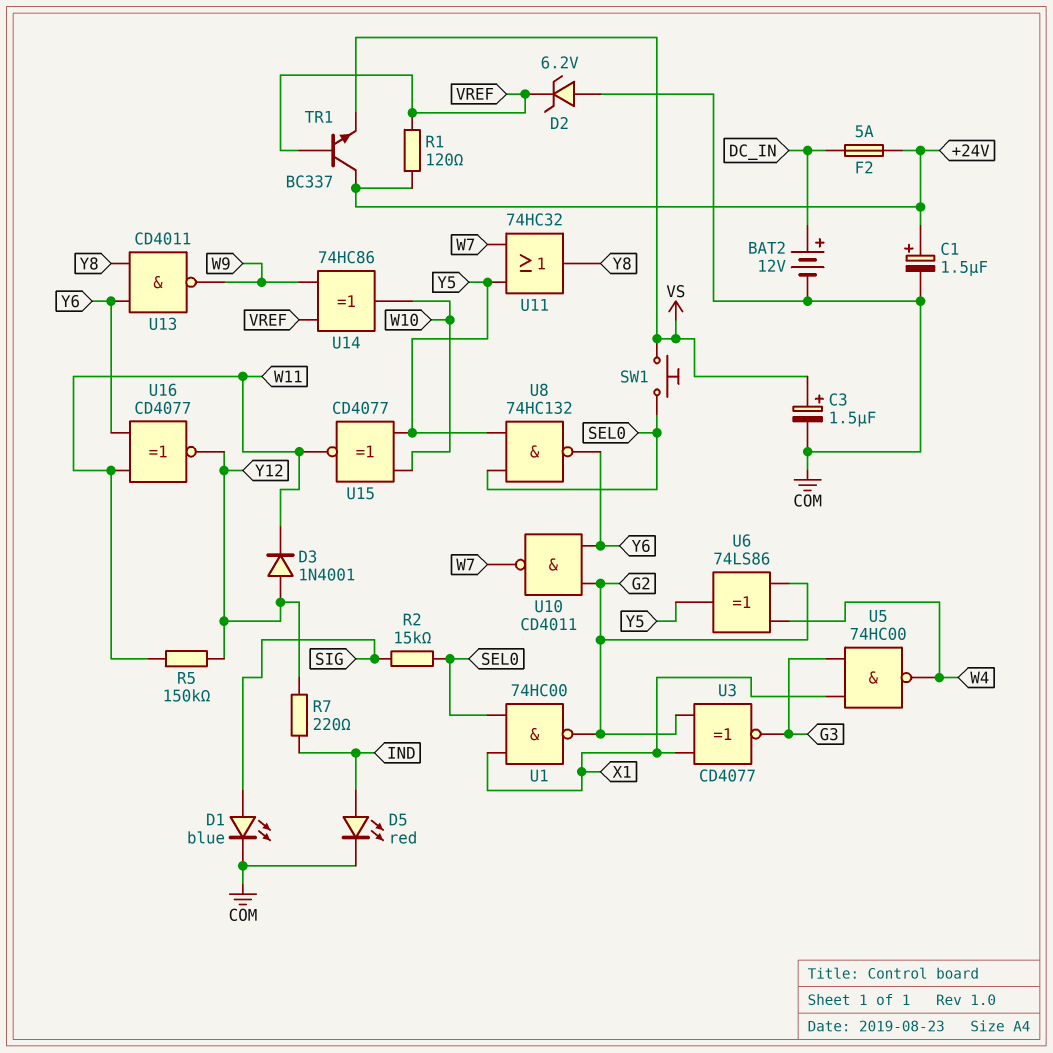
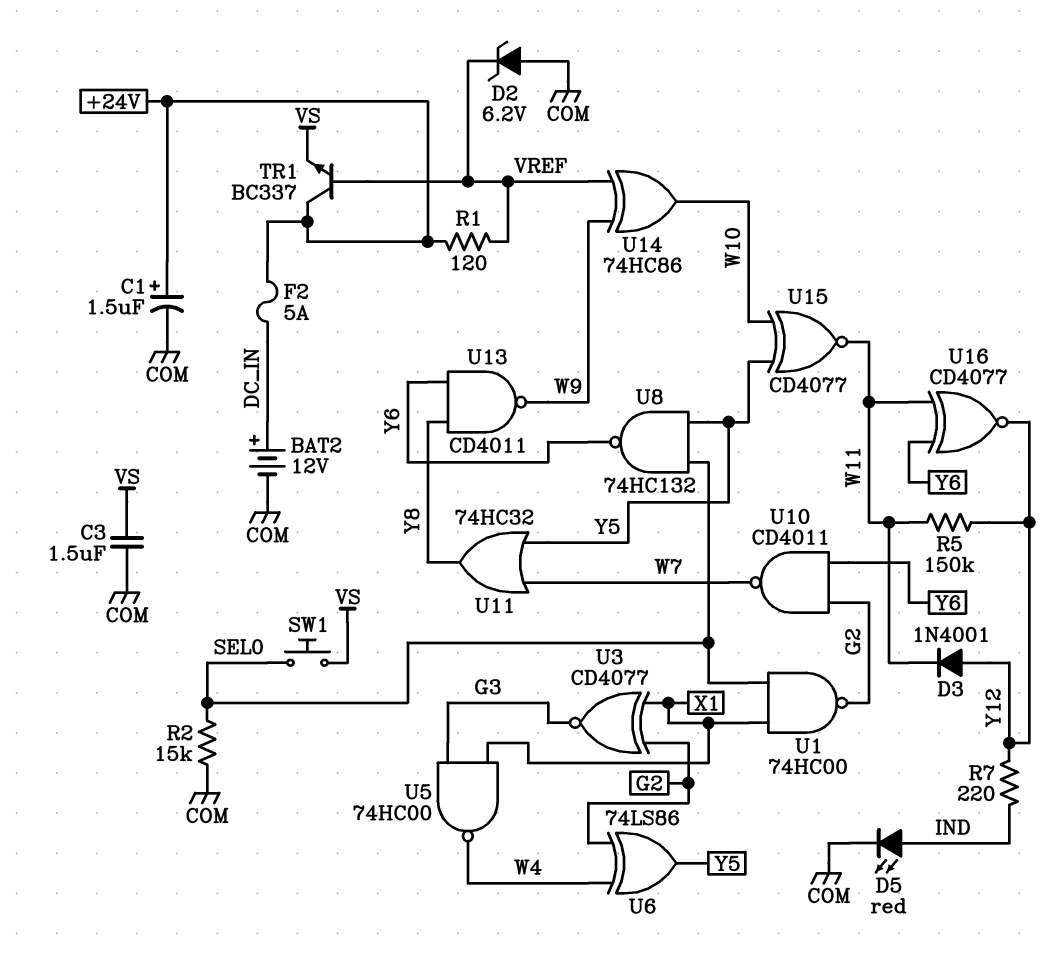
C3: 1.5uF (plus VS, minus COM) -> 1.5uF (COM, VS)
D1: LED blue (A SIG, K COM) -> none
R2: 15k (SEL0, SIG) -> 15k (COM, SEL0)

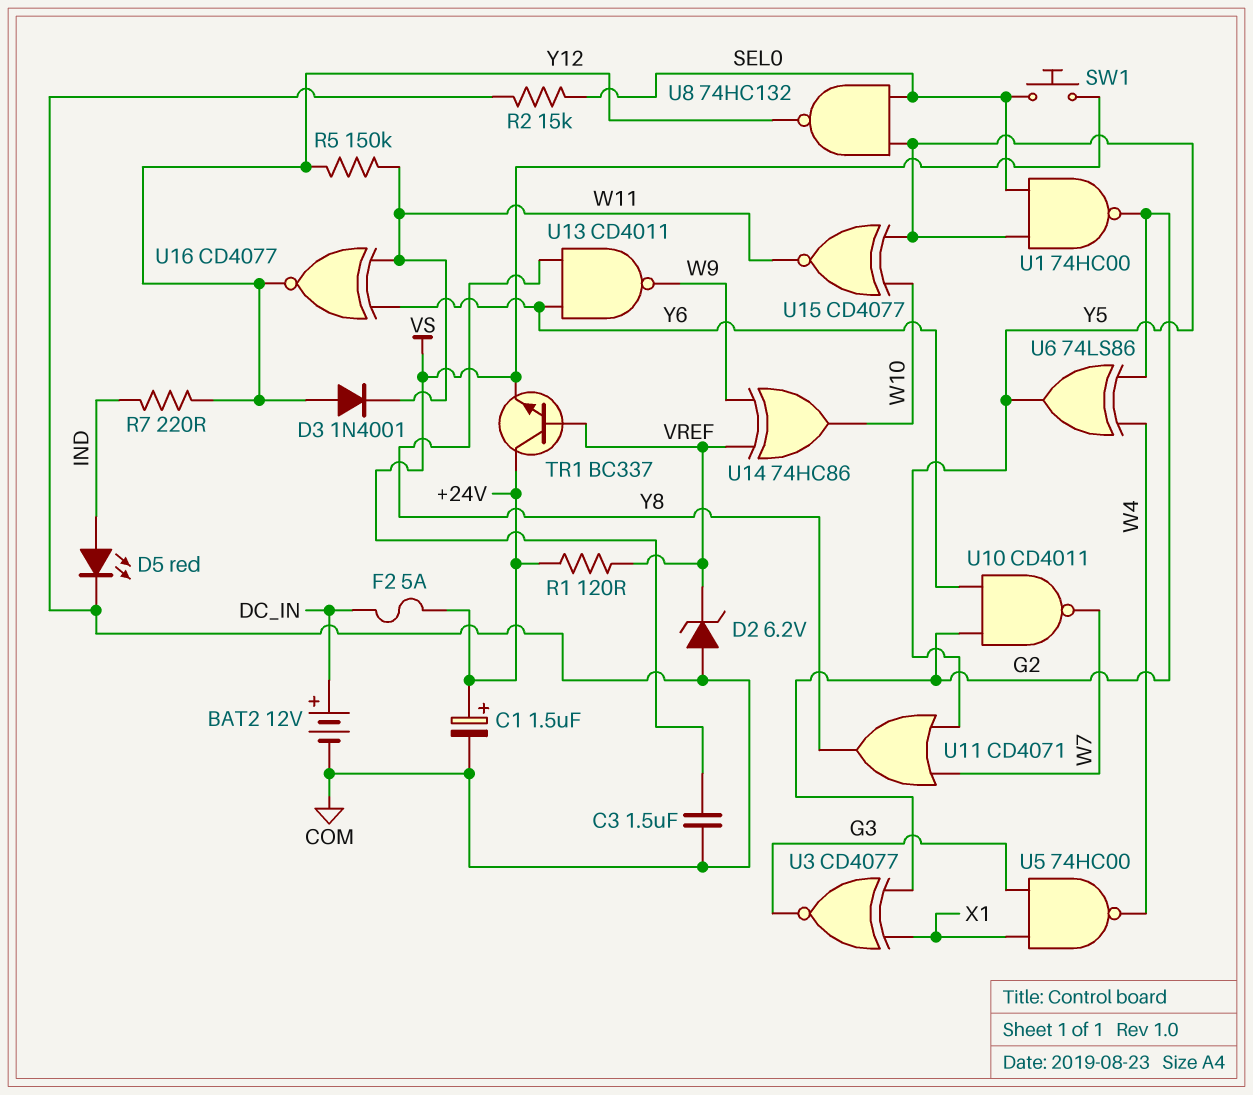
U1: NAND 74HC00 (in SEL0, in X1, out G2) -> NAND 74HC00 (in SEL0, in Y5, out G2)
U8: NAND 74HC132 (in SEL0, in Y5, out Y6) -> NAND 74HC132 (in SEL0, in Y5, out Y12)
U11: OR 74HC32 (in W7, in Y5, out Y8) -> OR CD4071 (in W7, in Y5, out Y8)

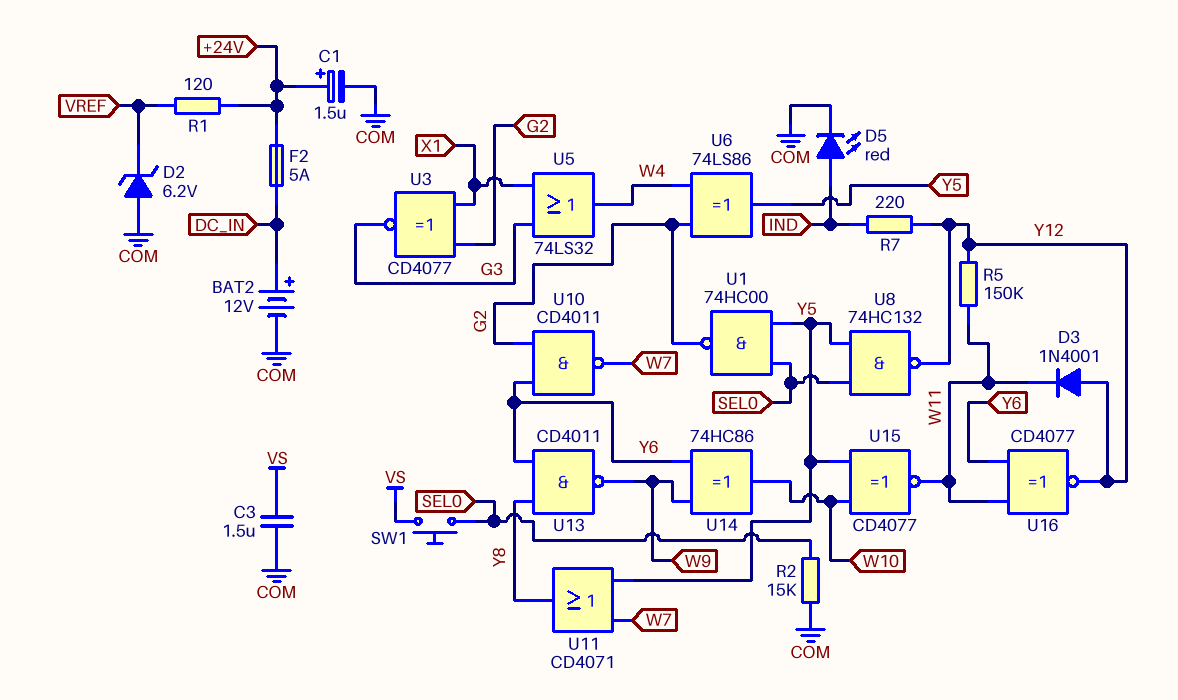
TR1: NPN BC337 (B VREF, C +24V, E VS) -> none
U5: NAND 74HC00 (in G3, in X1, out W4) -> OR 74LS32 (in G3, in X1, out W4)
U14: XOR 74HC86 (in VREF, in W9, out W10) -> XOR 74HC86 (in W9, in Y6, out W10)

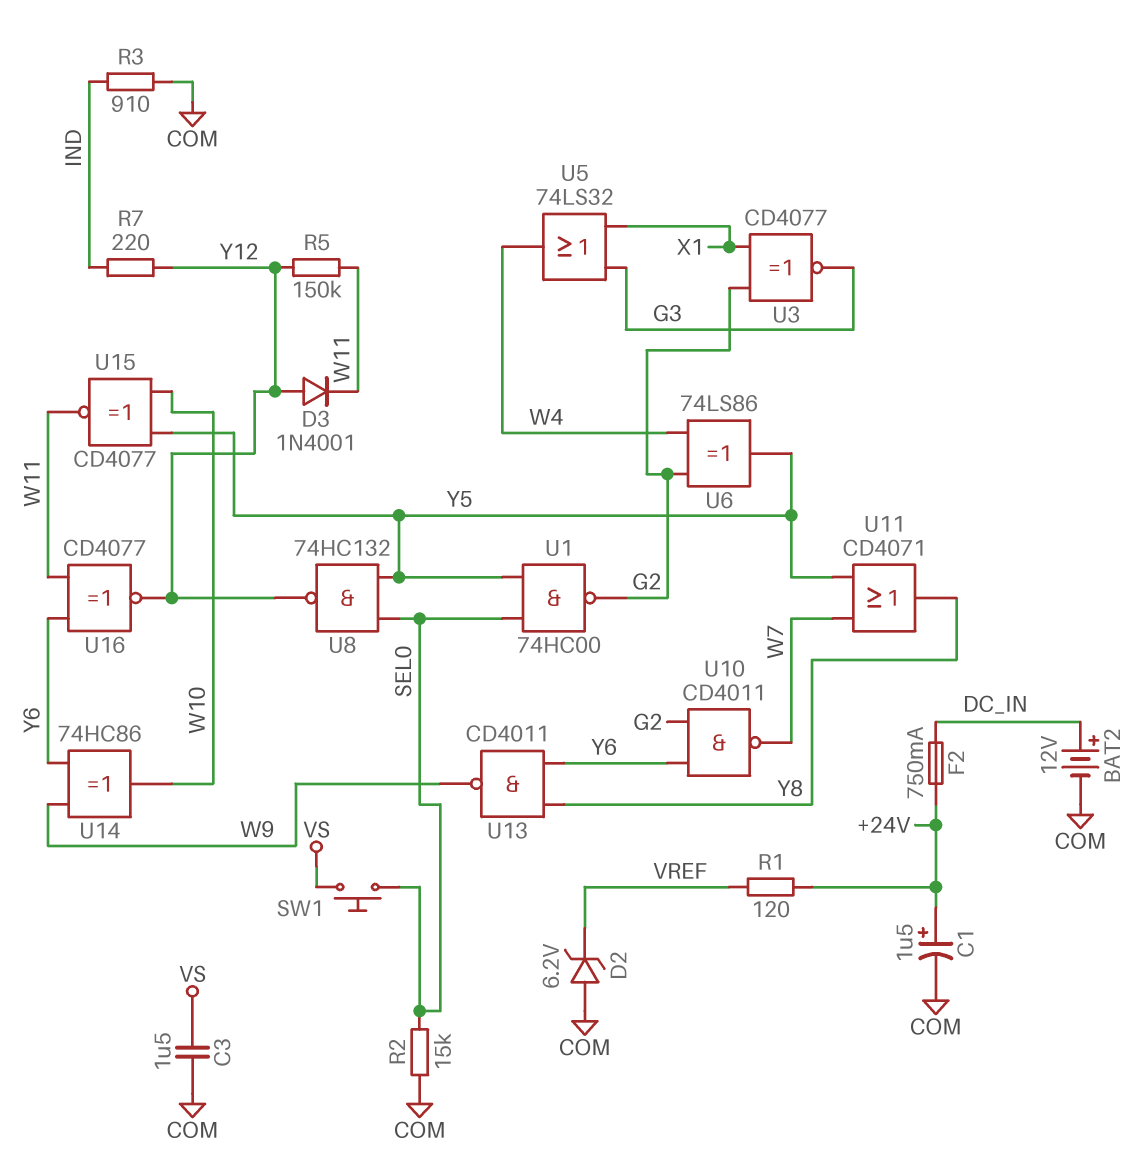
D5: LED red (A IND, K COM) -> none
F2: 5A (+24V, DC_IN) -> 750mA (+24V, DC_IN)
R3: none -> 910 (COM, IND)

